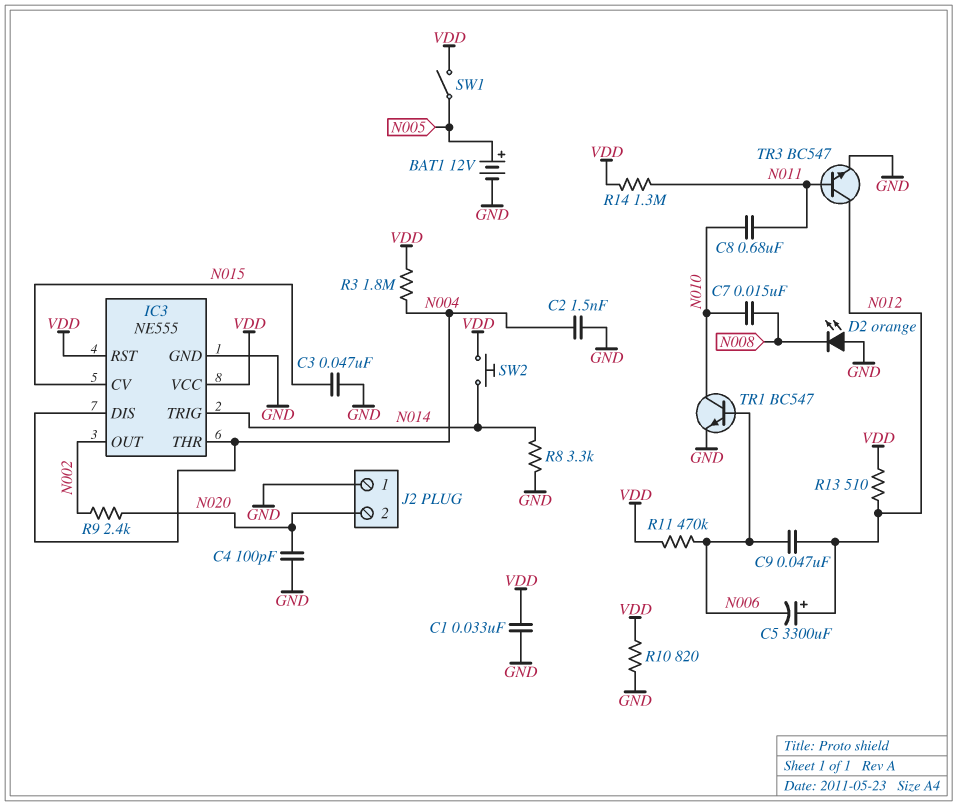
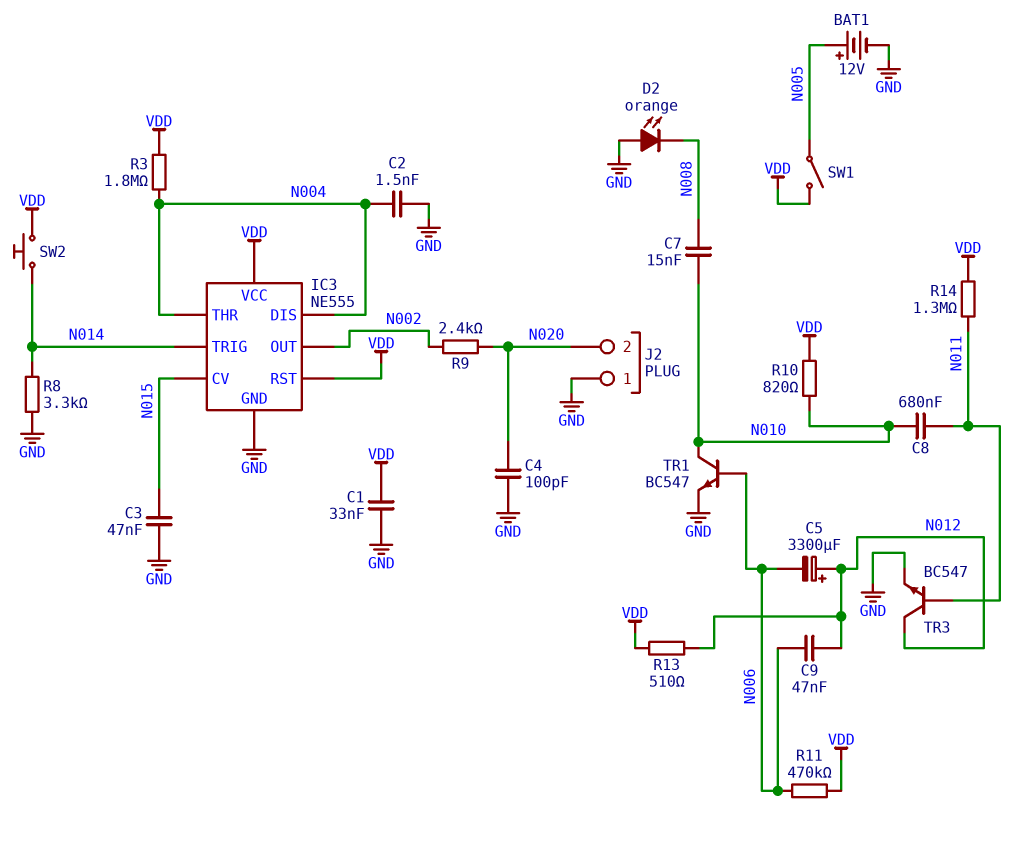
R10: 820 (GND, VDD) -> 820 (N010, VDD)

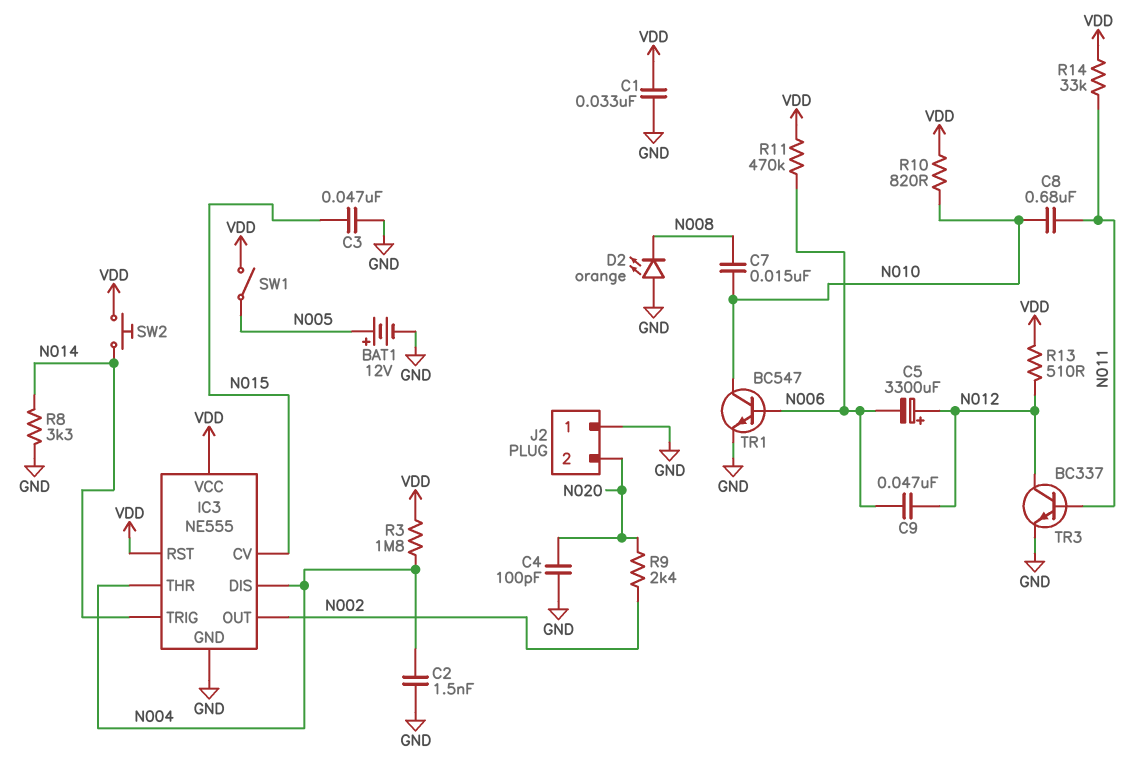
R14: 1.3M (N011, VDD) -> 33k (N011, VDD)
TR3: NPN BC547 (B N011, C N012, E GND) -> NPN BC337 (B N011, C N012, E GND)

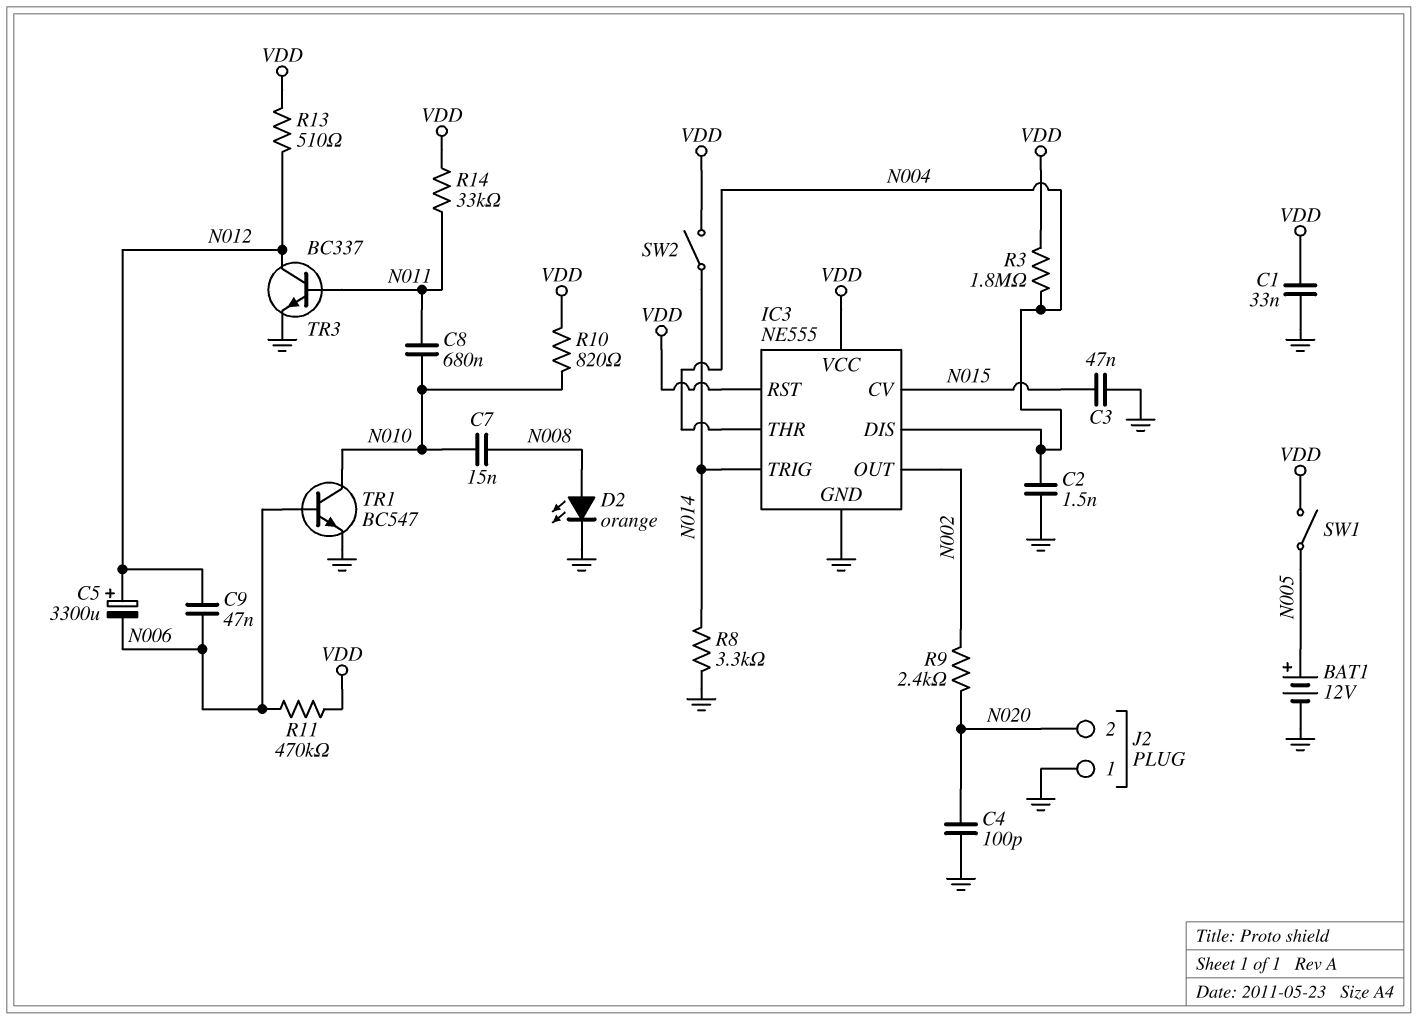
D2: LED orange (A GND, K N008) -> LED orange (A N008, K GND)
SW2: button (N014, VDD) -> switch (N014, VDD)

